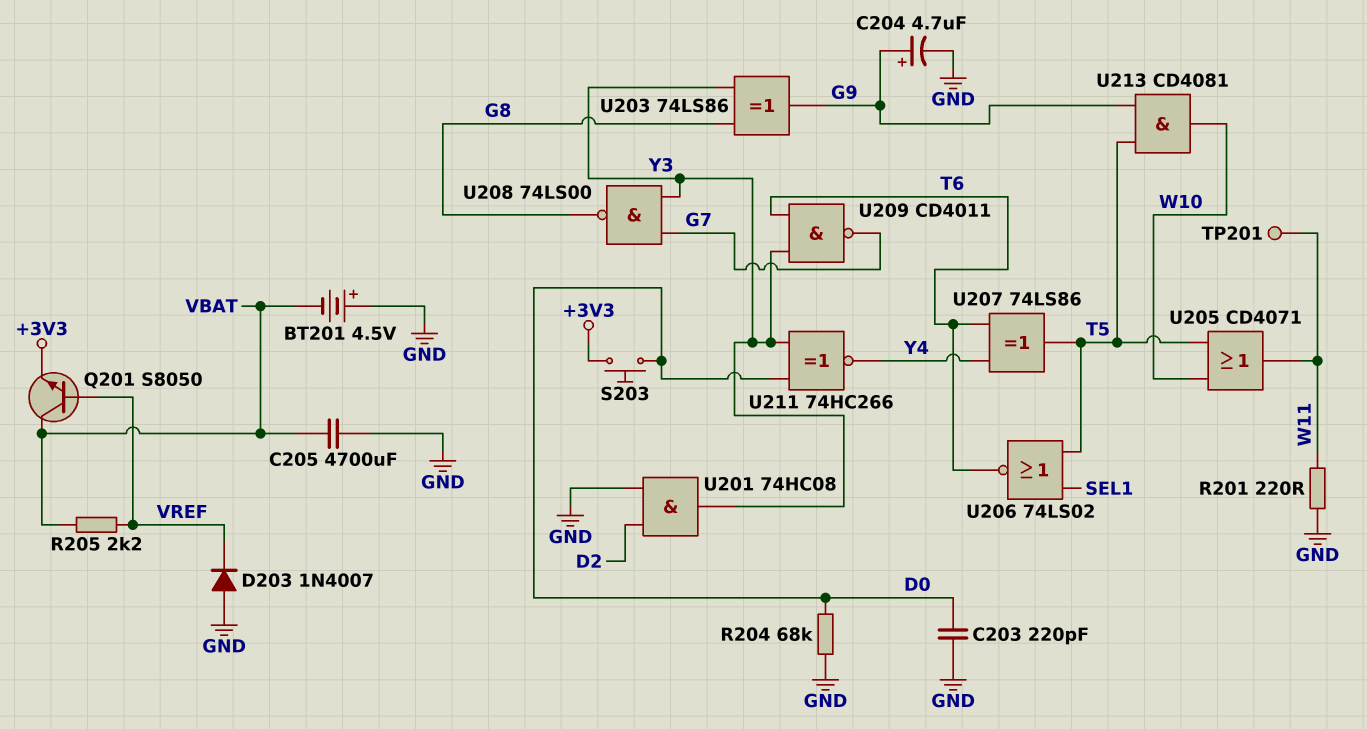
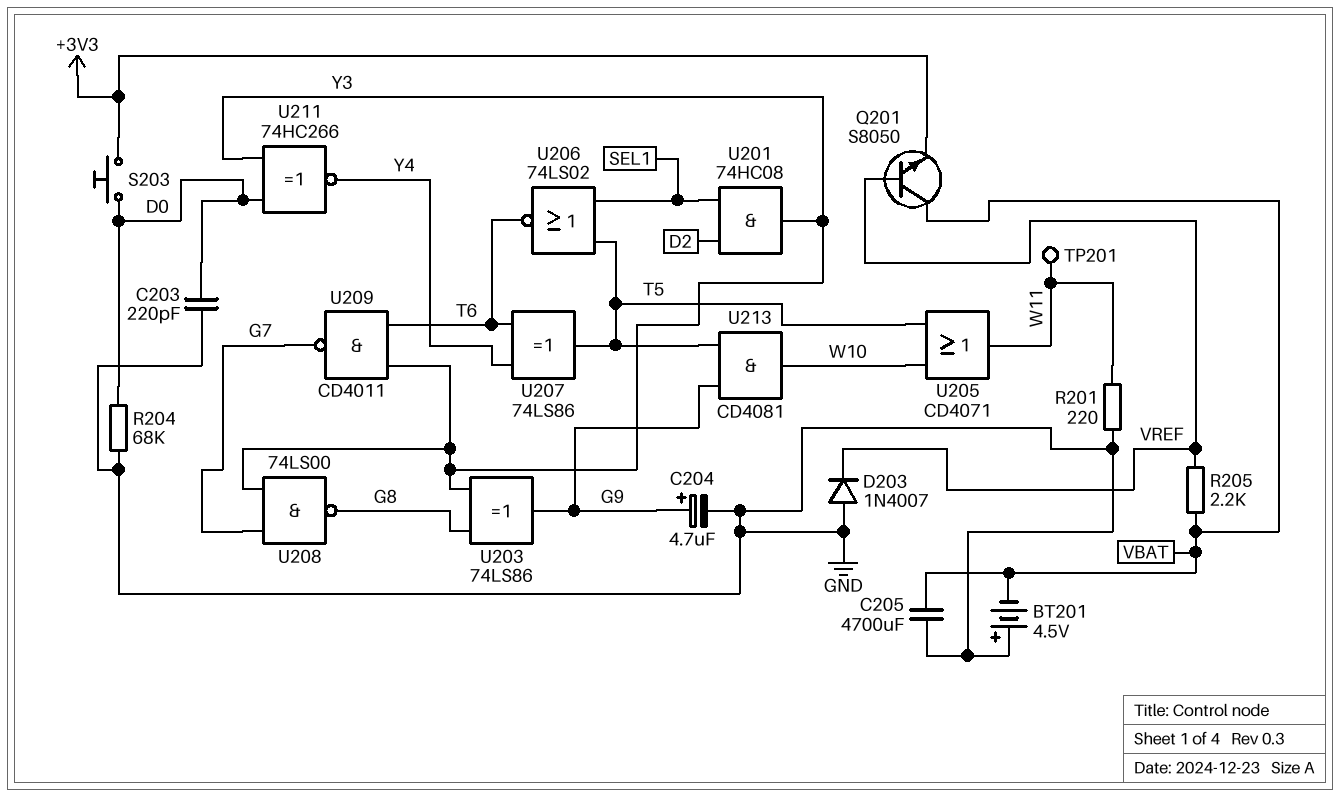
U201: AND 74HC08 (in D2, in GND, out Y3) -> AND 74HC08 (in D2, in SEL1, out Y3)

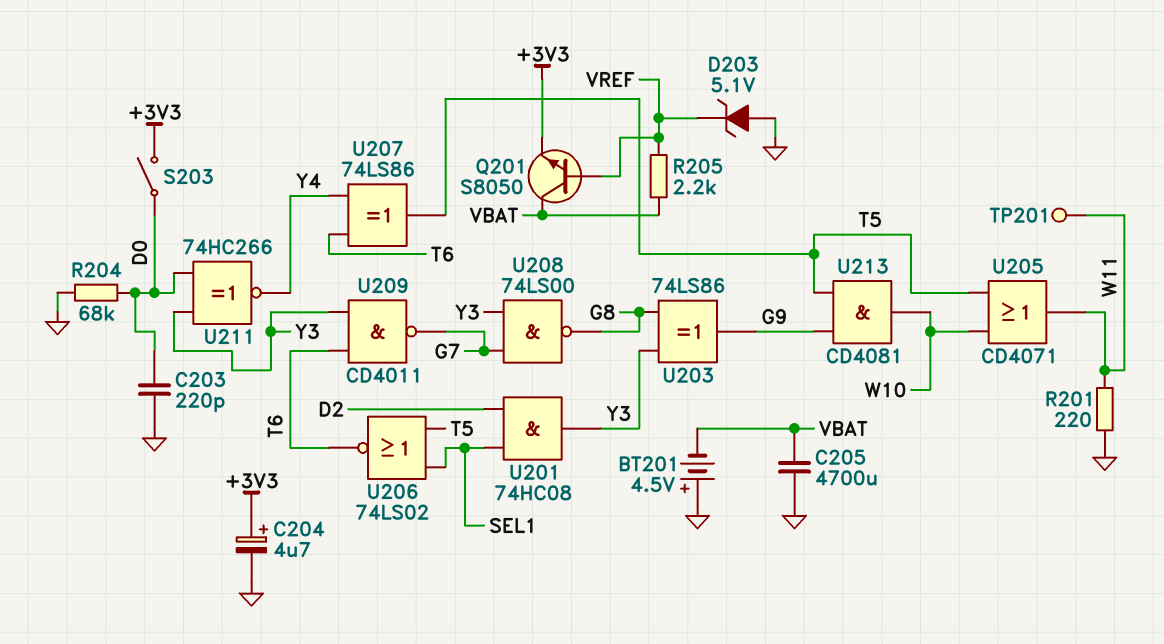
C204: 4.7uF (plus G9, minus GND) -> 4.7uF (plus +3V3, minus GND)
D203: diode 1N4007 (A GND, K VREF) -> zener 5.1V (A GND, K VREF)
S203: button (+3V3, D0) -> switch (+3V3, D0)

